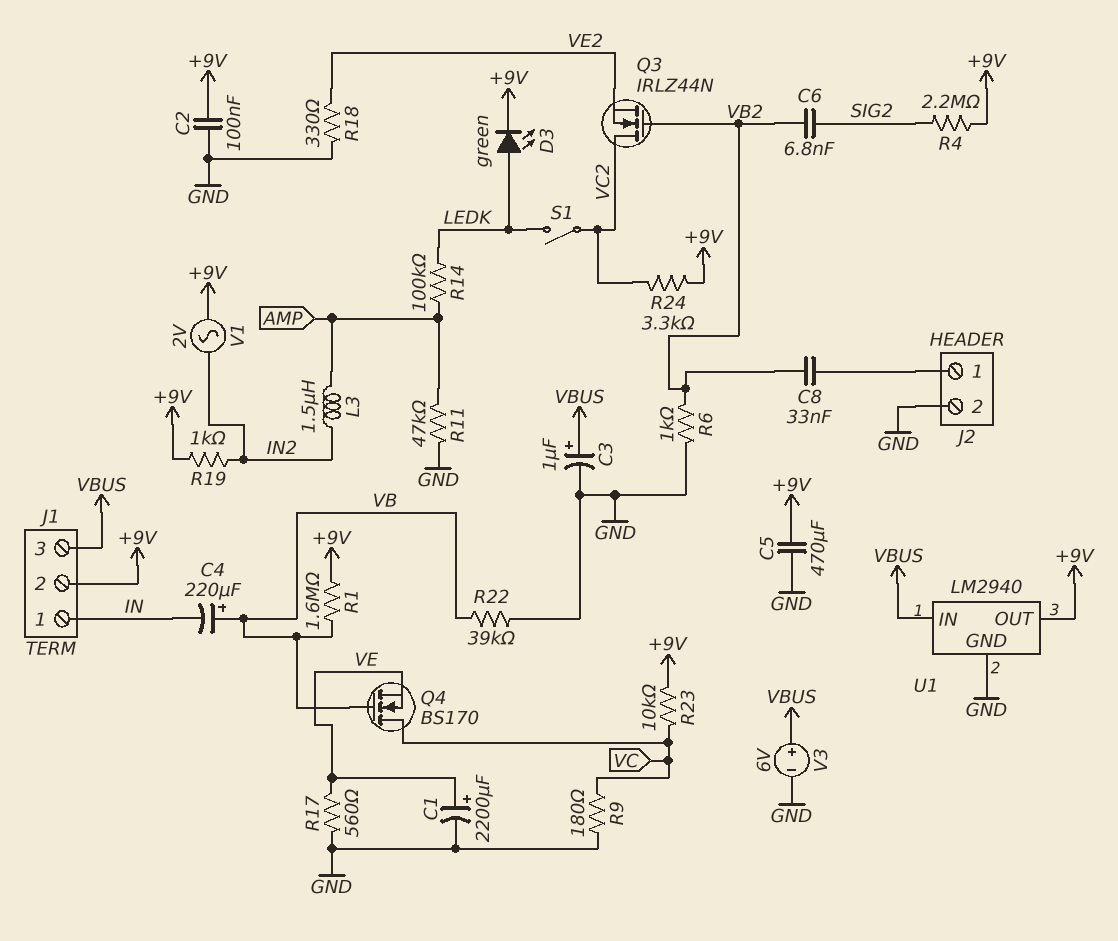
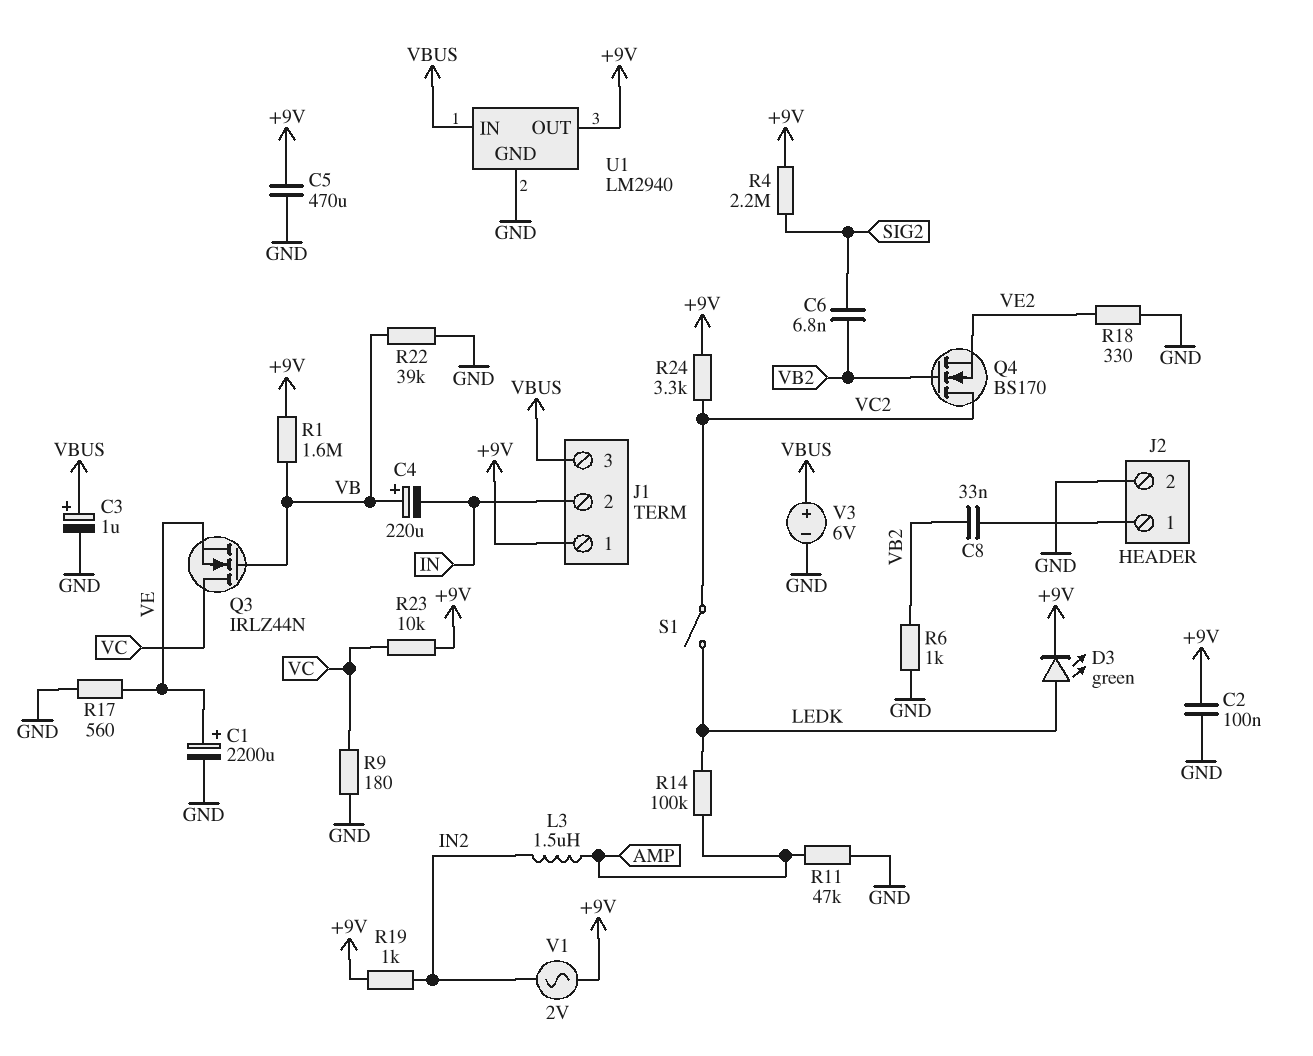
J1 pin 1: IN -> +9V
J1 pin 2: +9V -> IN
Q3: NMOS IRLZ44N (G VB2, D VC2, S VE2) -> NMOS IRLZ44N (G VB, D VC, S VE)
Q4: NMOS BS170 (G VB, D VC, S VE) -> NMOS BS170 (G VB2, D VC2, S VE2)

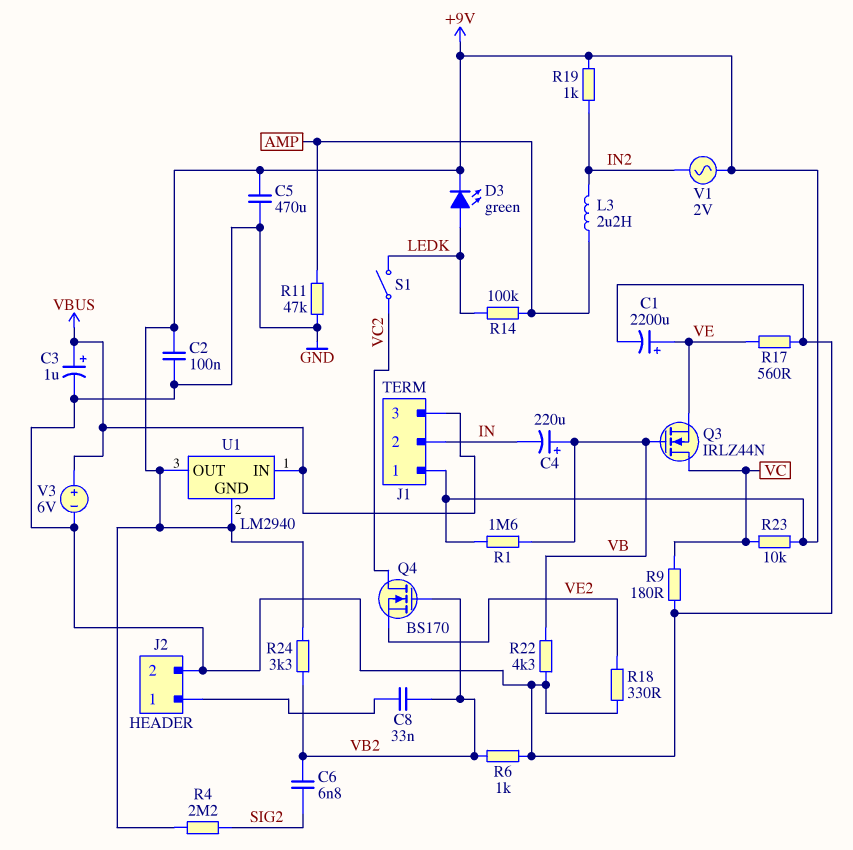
L3: 1.5uH (AMP, IN2) -> 2.2uH (AMP, IN2)
R22: 39k (GND, VB) -> 4.3k (GND, VB)
R24: 3.3k (+9V, VC2) -> 3.3k (+9V, VB2)
U1 pin GND: GND -> +9V

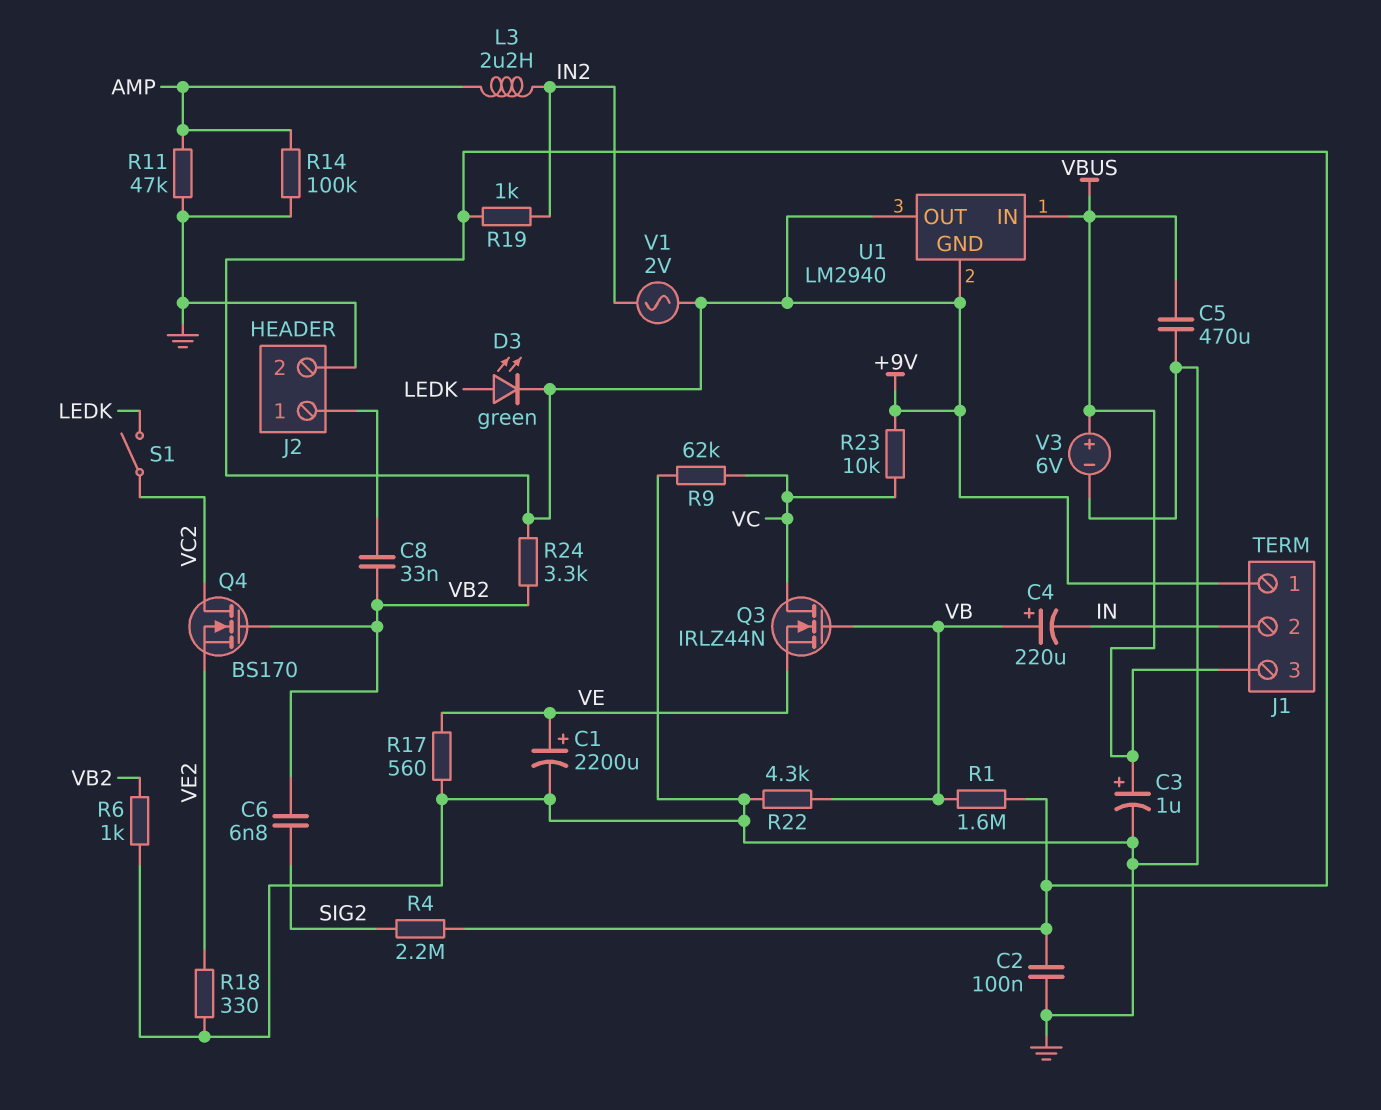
C5: 470uF (+9V, GND) -> 470uF (GND, VBUS)
R9: 180 (GND, VC) -> 62k (GND, VC)
R14: 100k (AMP, LEDK) -> 100k (AMP, GND)

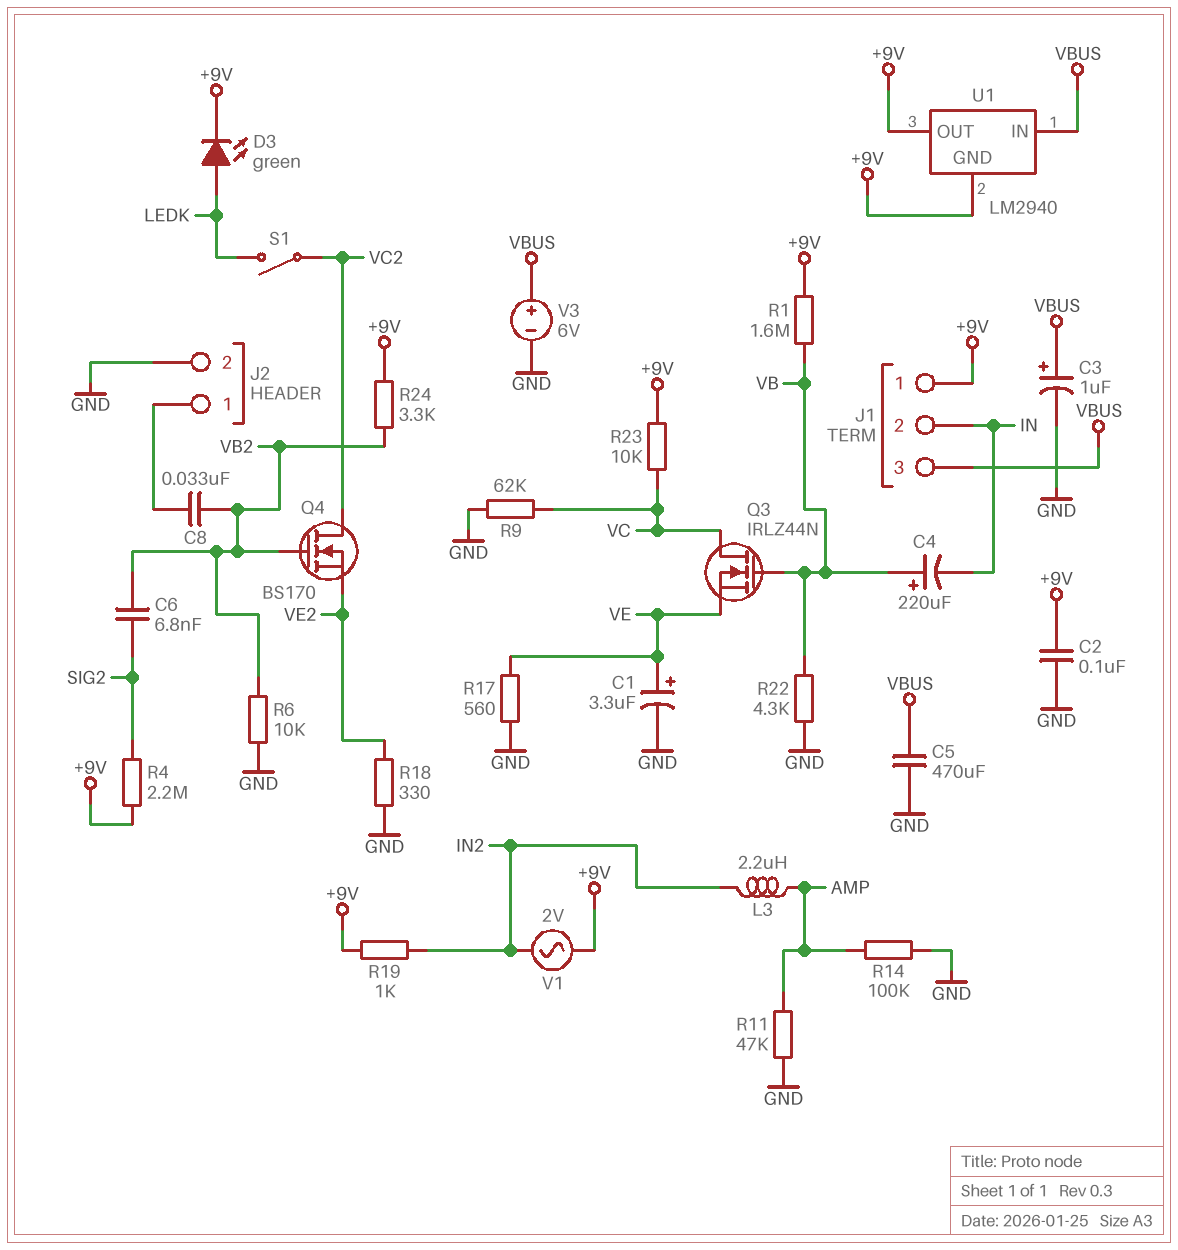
C1: 2200uF (plus VE, minus GND) -> 3.3uF (plus VE, minus GND)
R6: 1k (GND, VB2) -> 10k (GND, VB2)

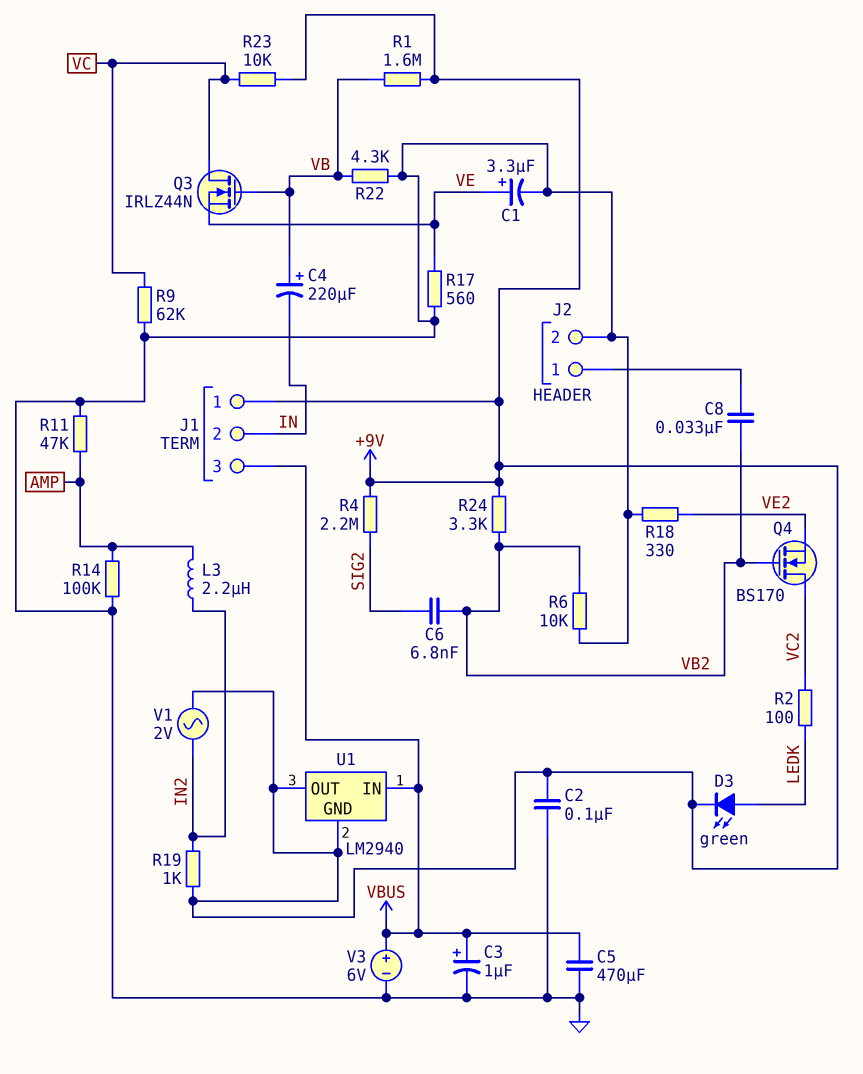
R2: none -> 100 (LEDK, VC2)
S1: switch (LEDK, VC2) -> none

